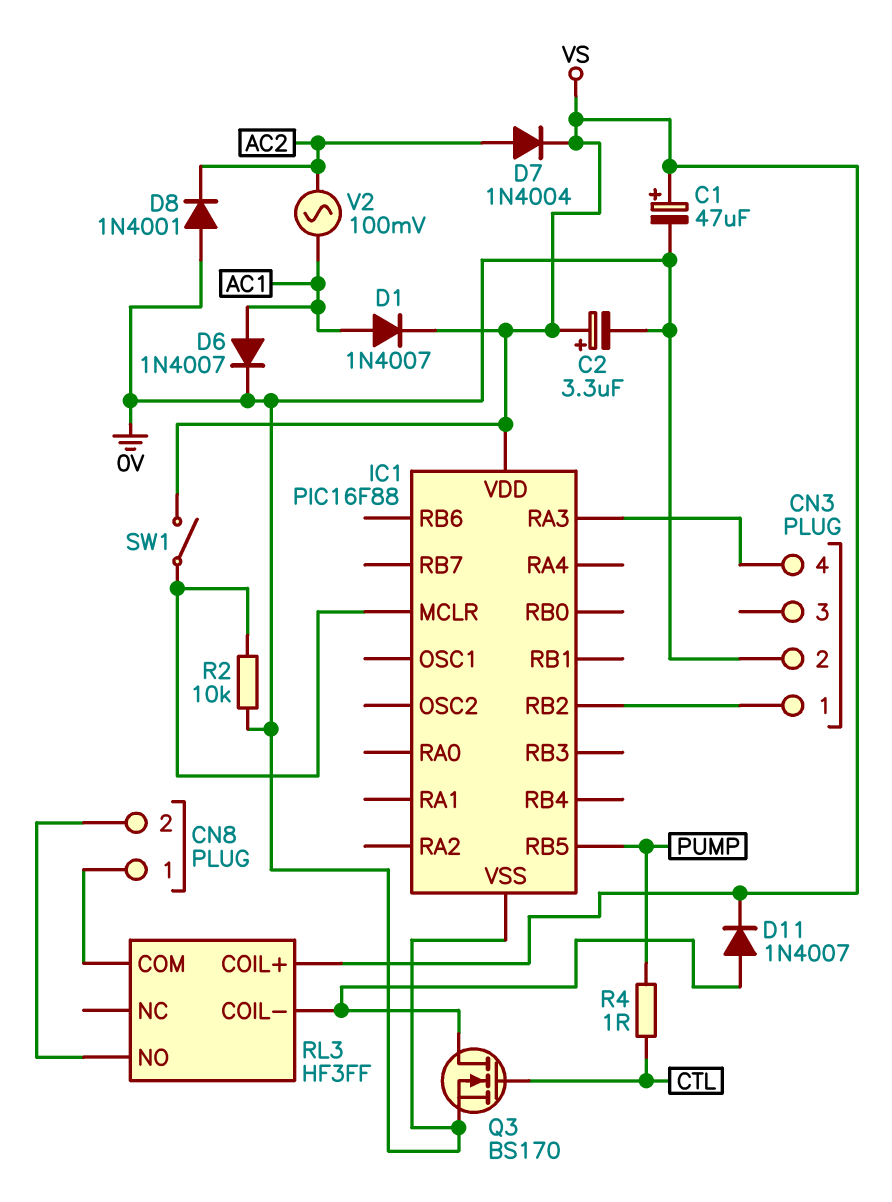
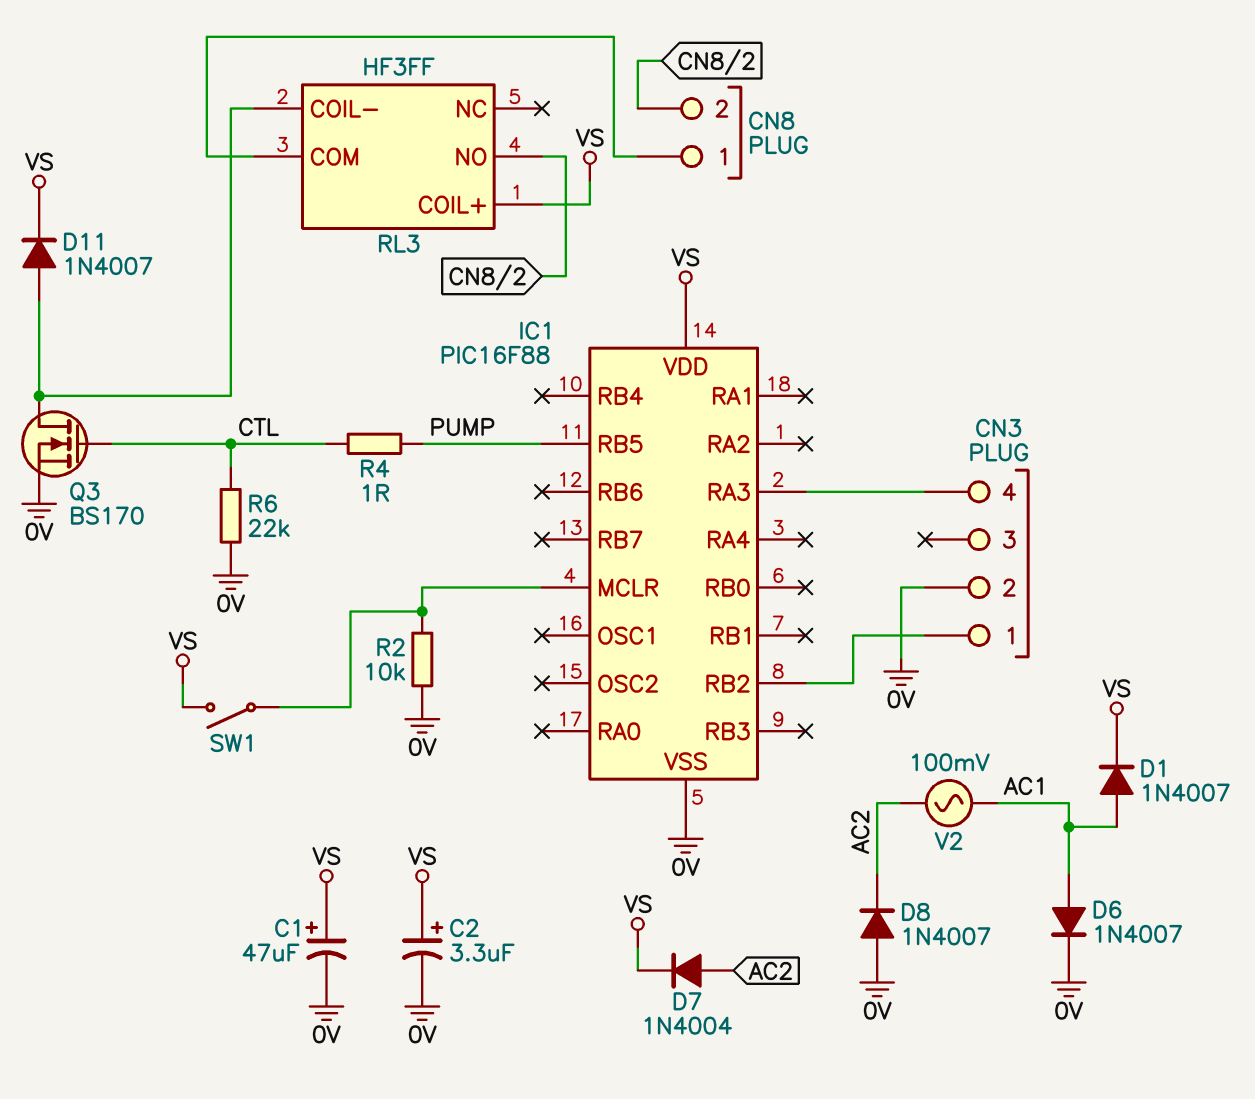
D8: diode 1N4001 (A 0V, K AC2) -> diode 1N4007 (A 0V, K AC2)
R6: none -> 22k (0V, CTL)

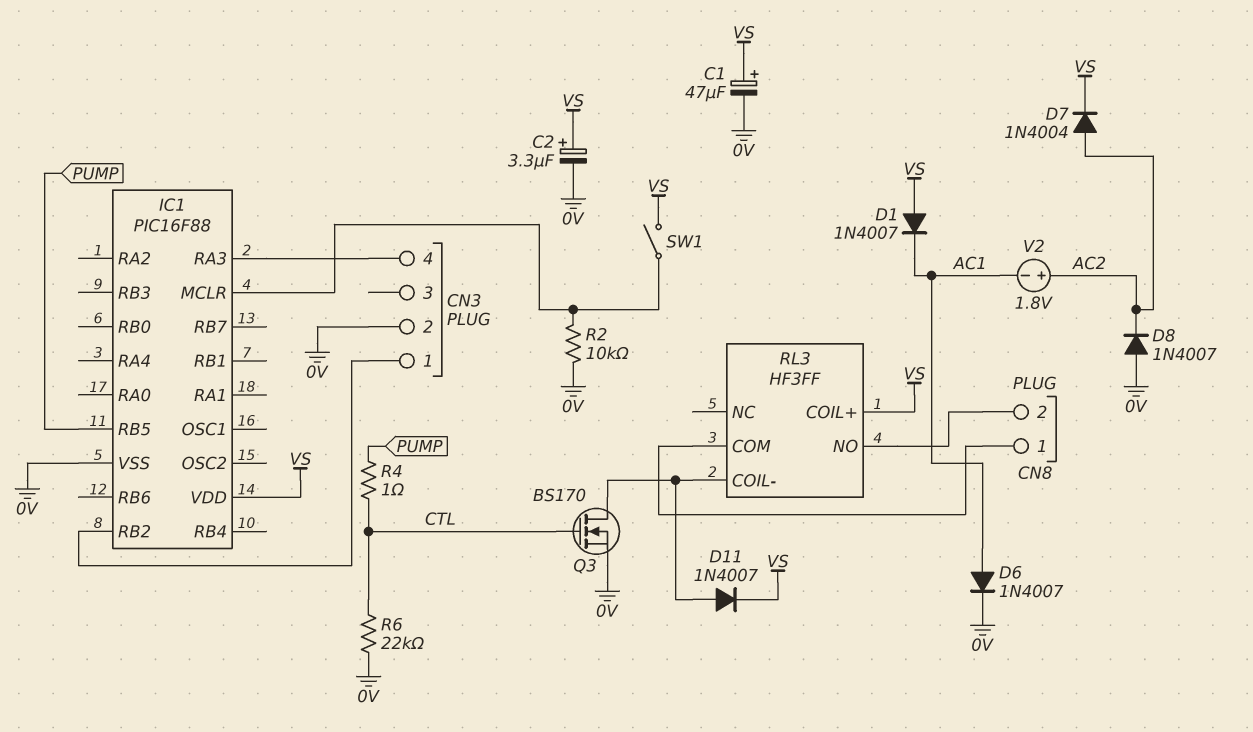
D1: diode 1N4007 (A AC1, K VS) -> diode 1N4007 (A VS, K AC1)
V2: AC 100mV (AC1, AC2) -> 1.8V (plus AC2, minus AC1)

